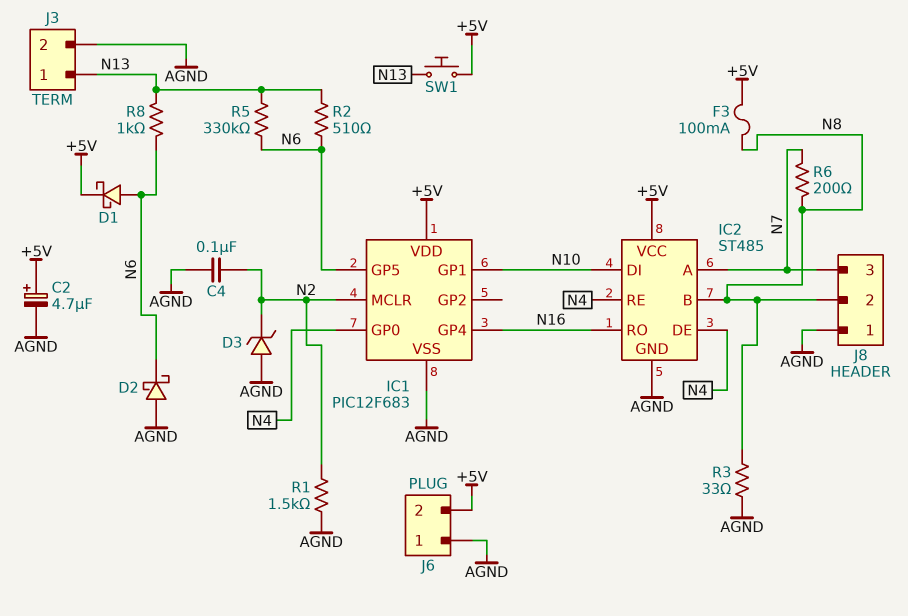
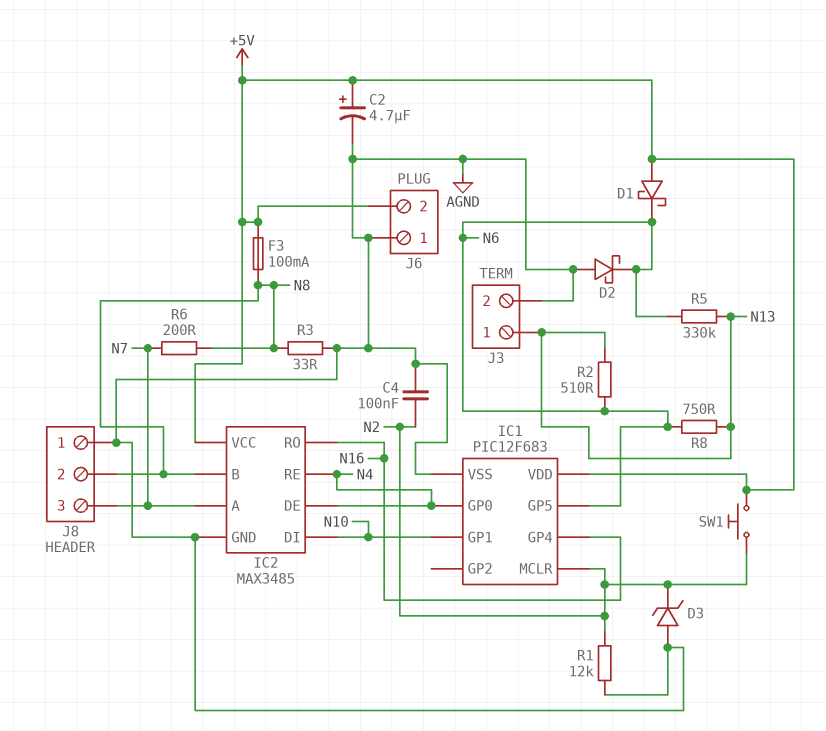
D1: schottky (A N6, K +5V) -> schottky (A +5V, K N6)
IC2: ST485 -> MAX3485
R1: 1.5k (AGND, N2) -> 12k (AGND, N2)
R8: 1k (N6, N13) -> 750 (N6, N13)
SW1: button (+5V, N13) -> button (+5V, N2)

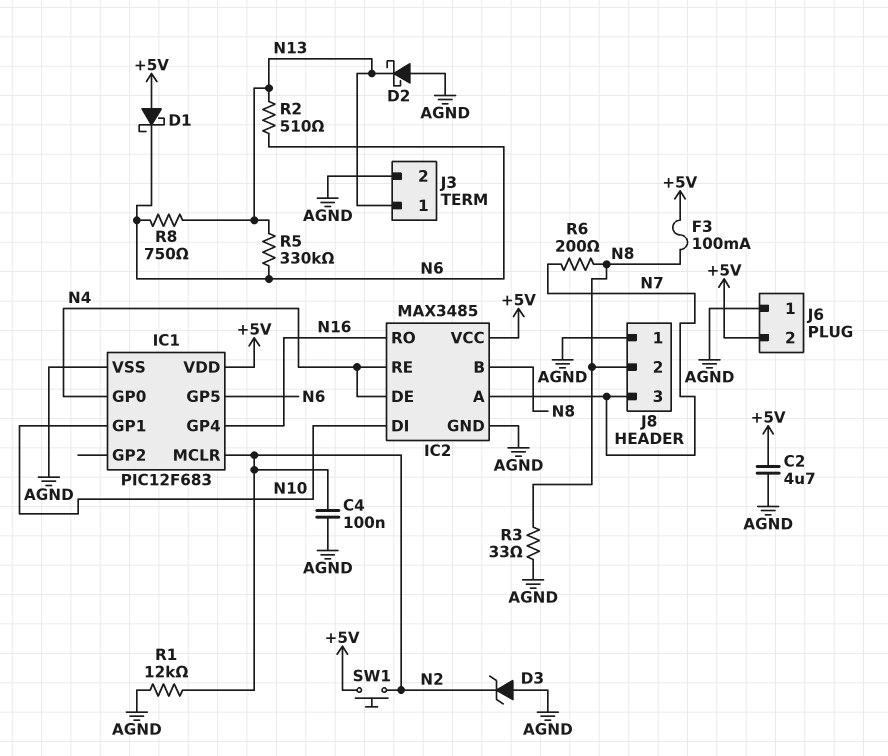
C2: 4.7uF (plus +5V, minus AGND) -> 4.7uF (+5V, AGND)
D2: schottky (A AGND, K N6) -> schottky (A AGND, K N13)

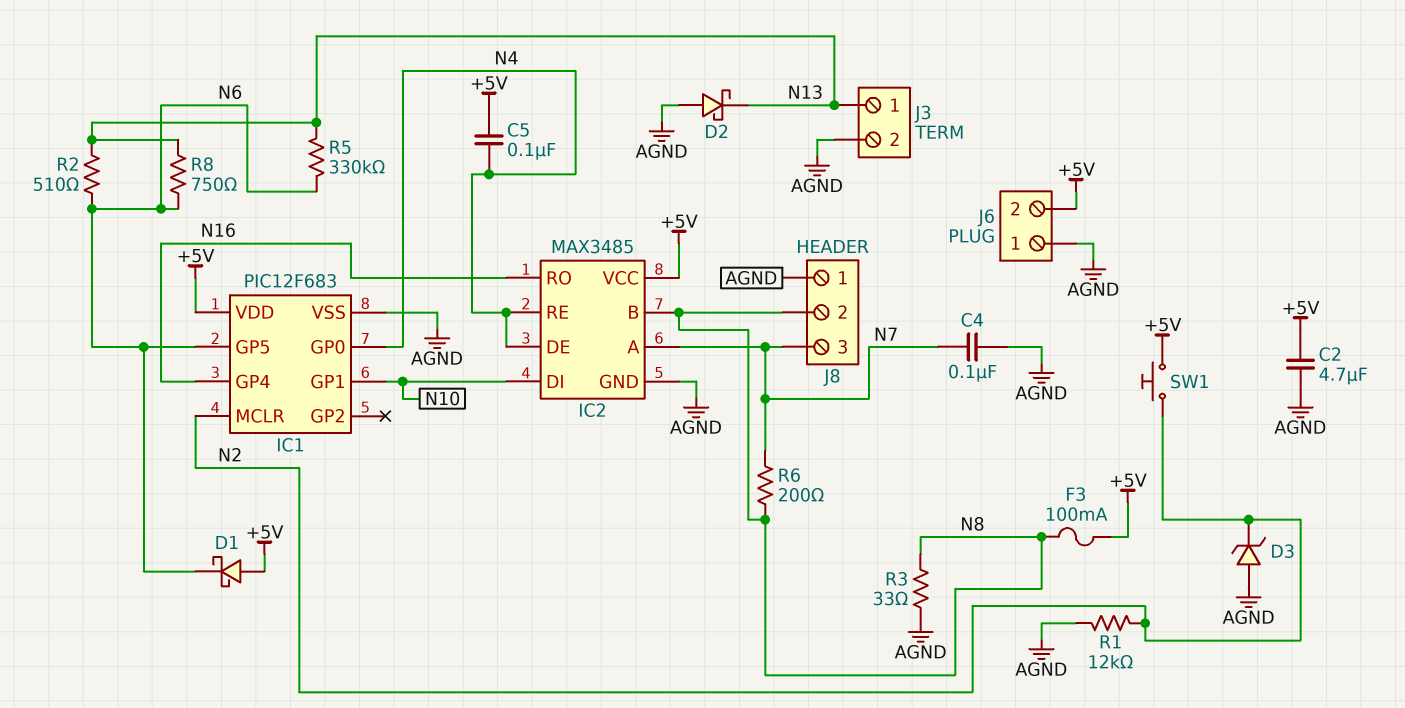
C4: 100nF (AGND, N2) -> 100nF (AGND, N7)
C5: none -> 100nF (+5V, N4)

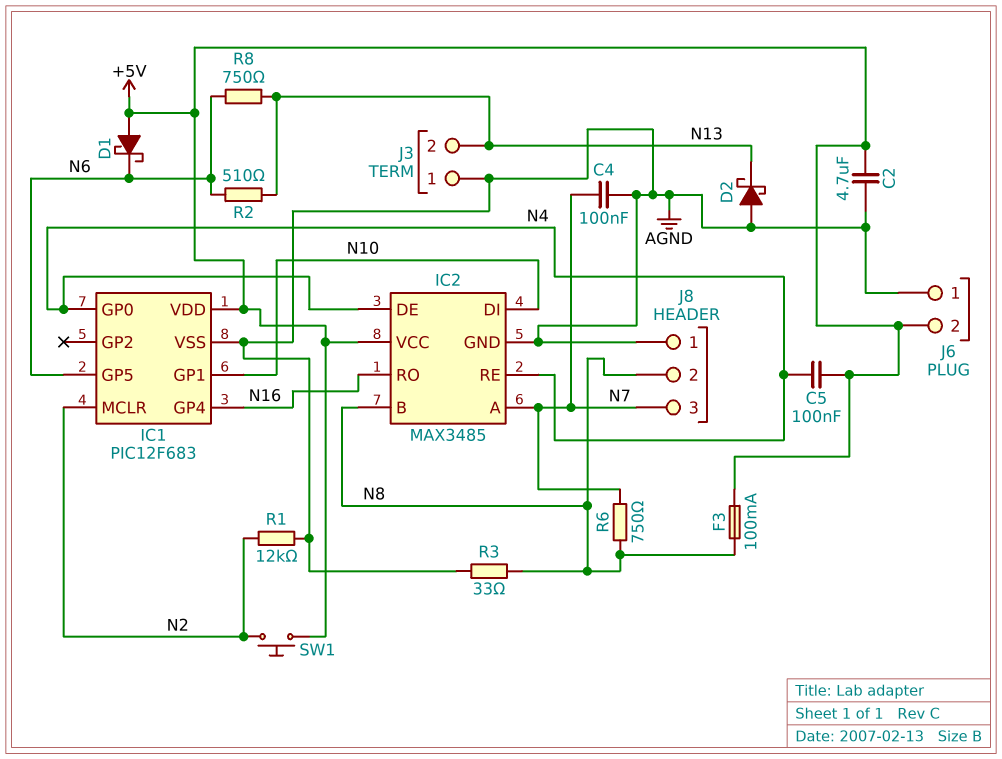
D3: zener (A AGND, K N2) -> none
J3 pin 1: N13 -> AGND
J3 pin 2: AGND -> N13
R5: 330k (N6, N13) -> none
R6: 200 (N7, N8) -> 750 (N7, N8)

